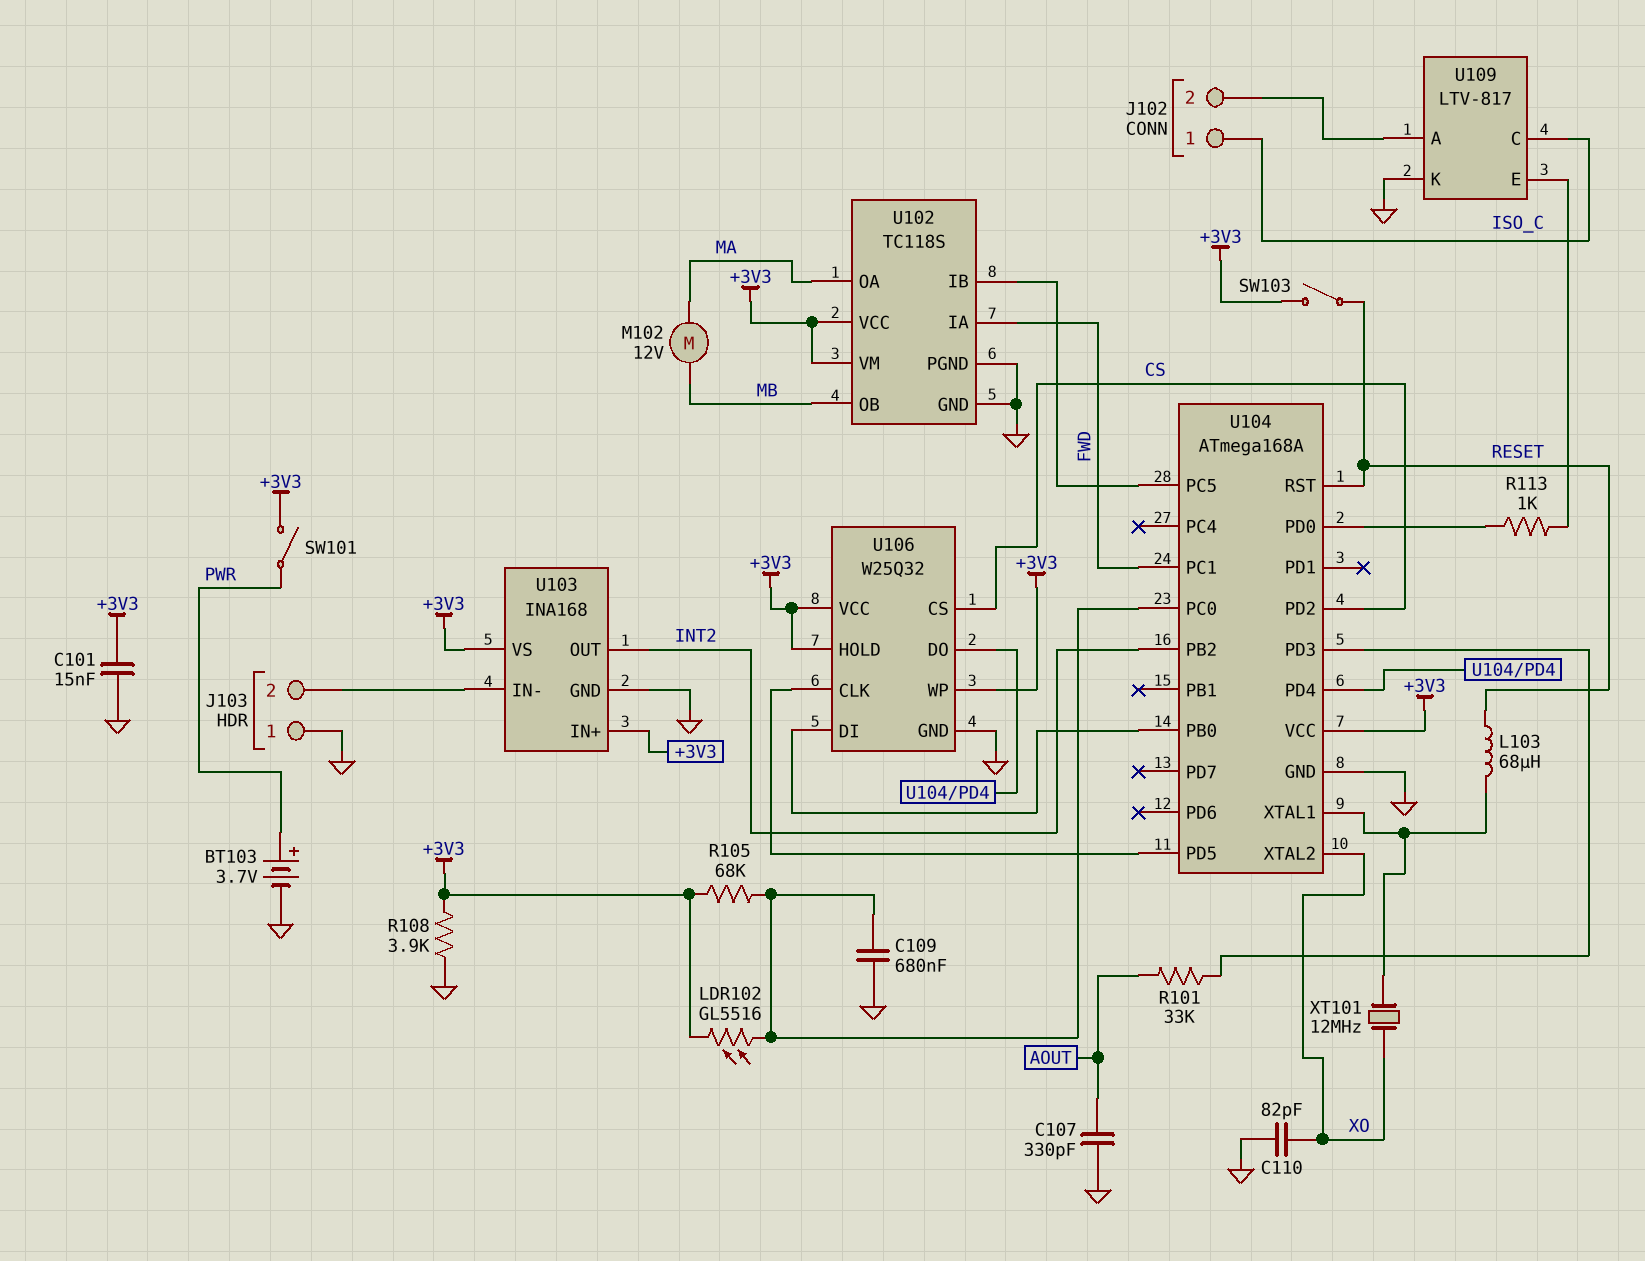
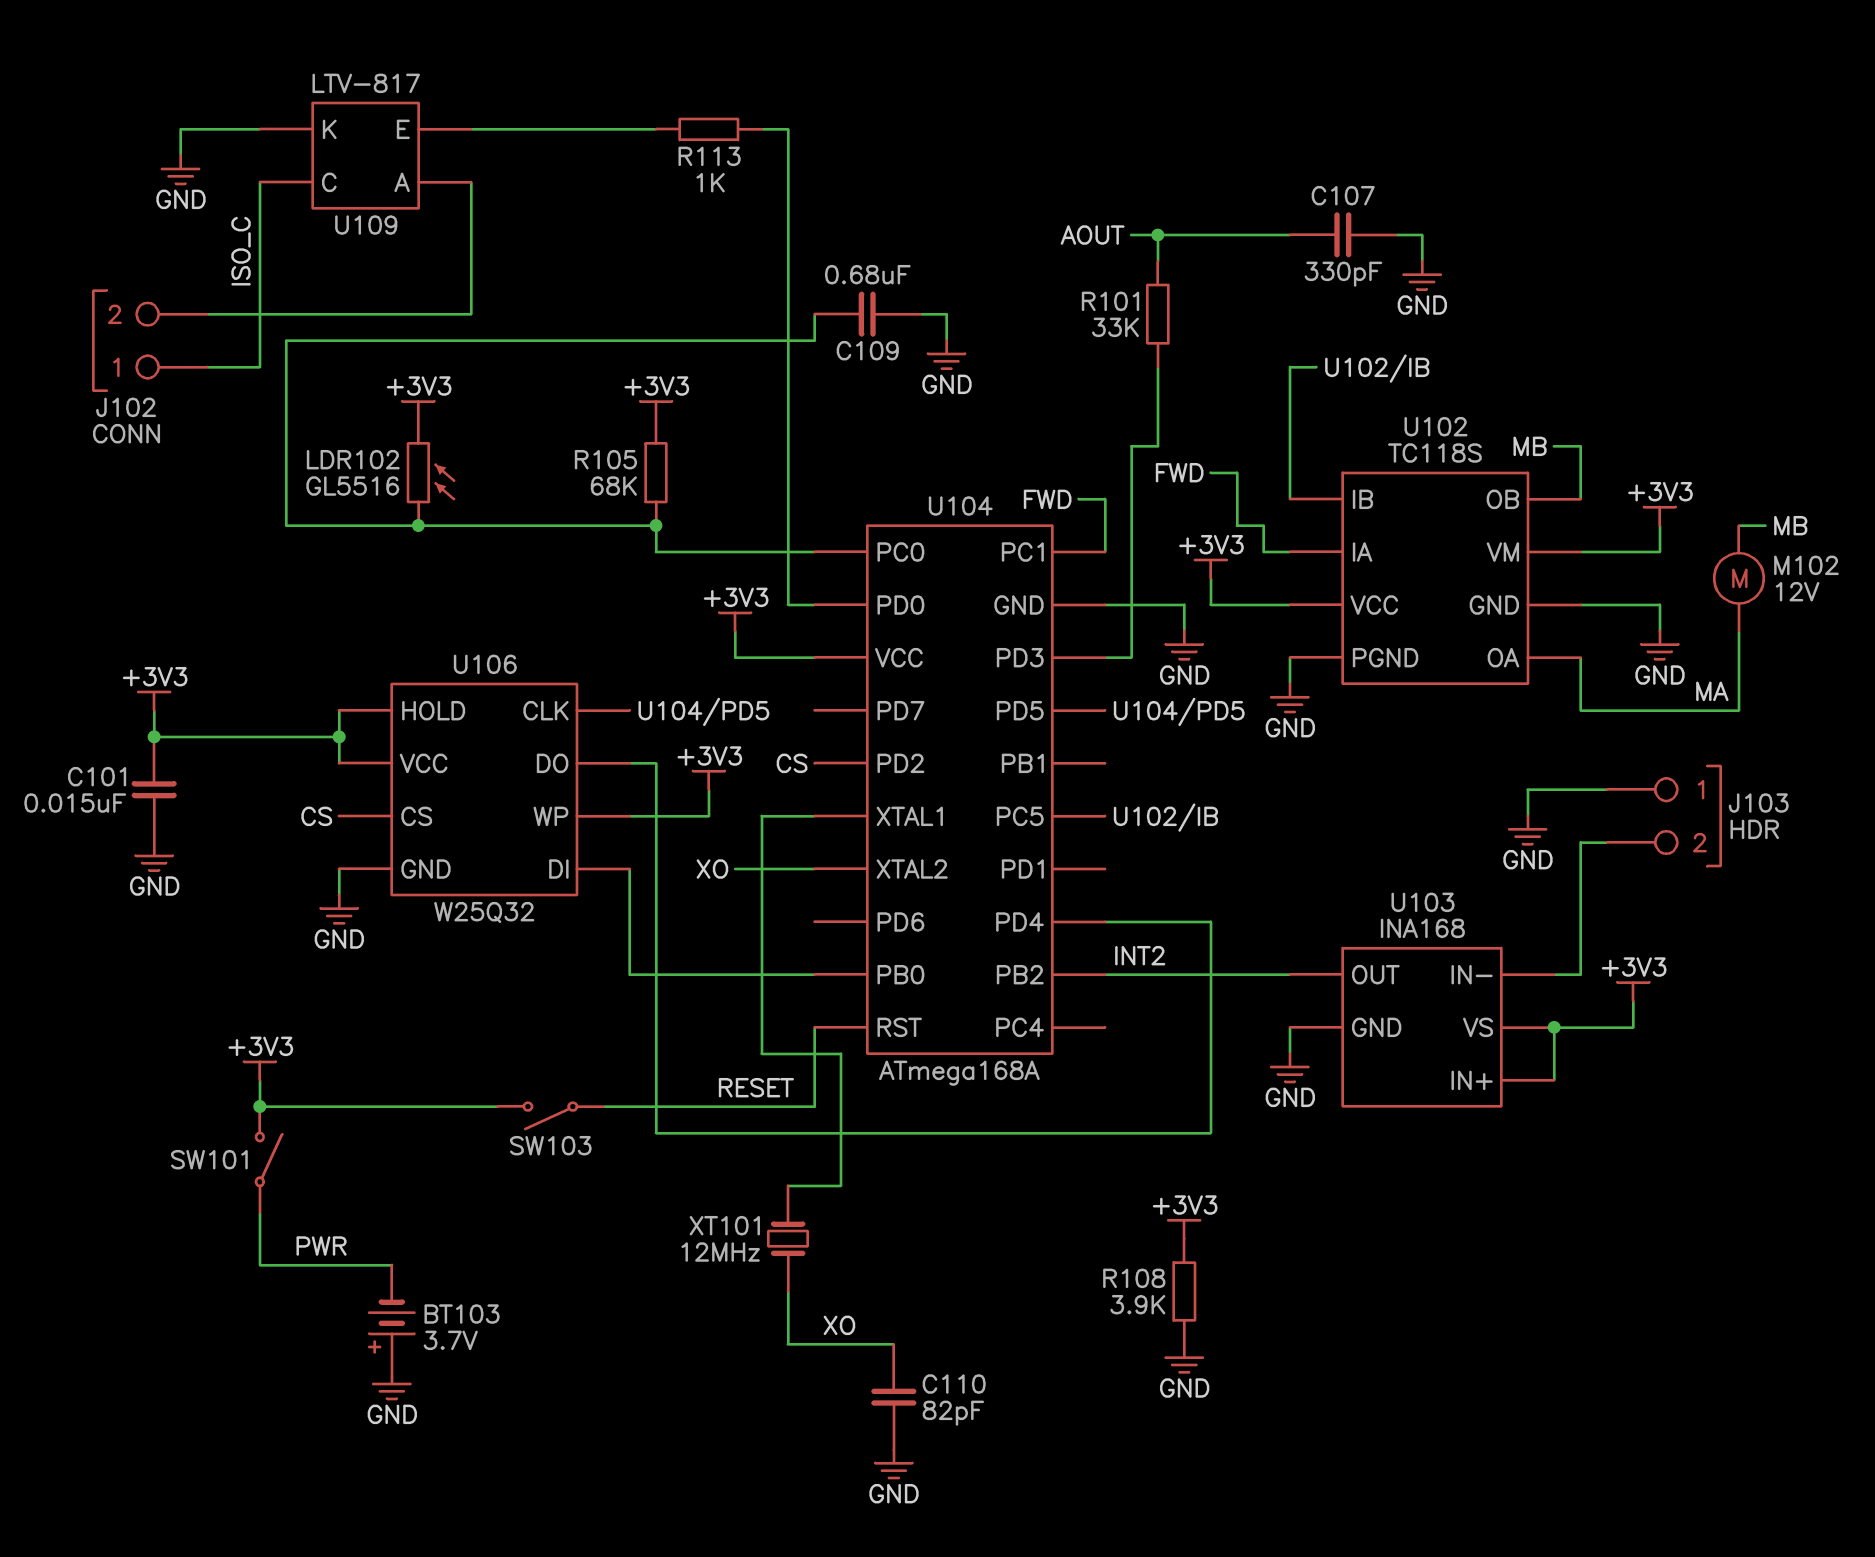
BT103: 3.7V (plus PWR, minus GND) -> 3.7V (plus GND, minus PWR)
L103: 68uH (RESET, U104/XTAL1) -> none

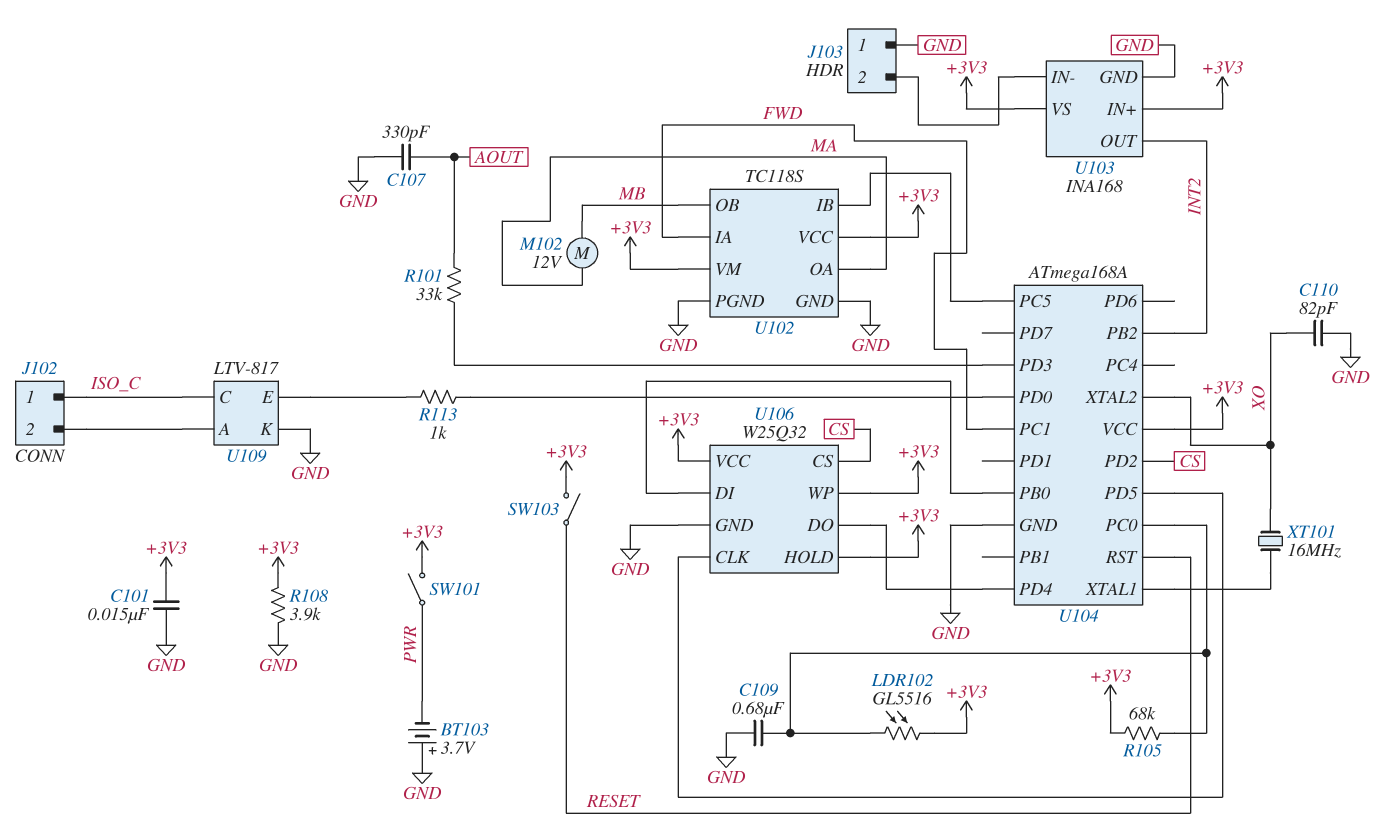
XT101: 12MHz (U104/XTAL1, XO) -> 16MHz (U104/XTAL1, XO)

